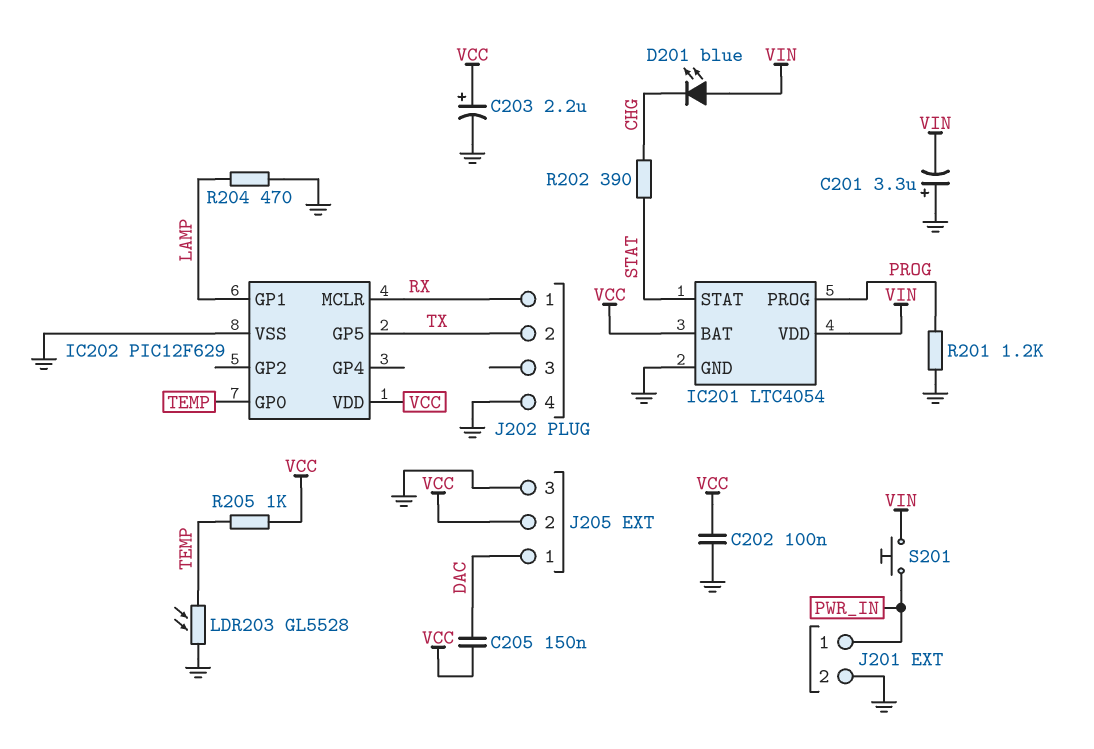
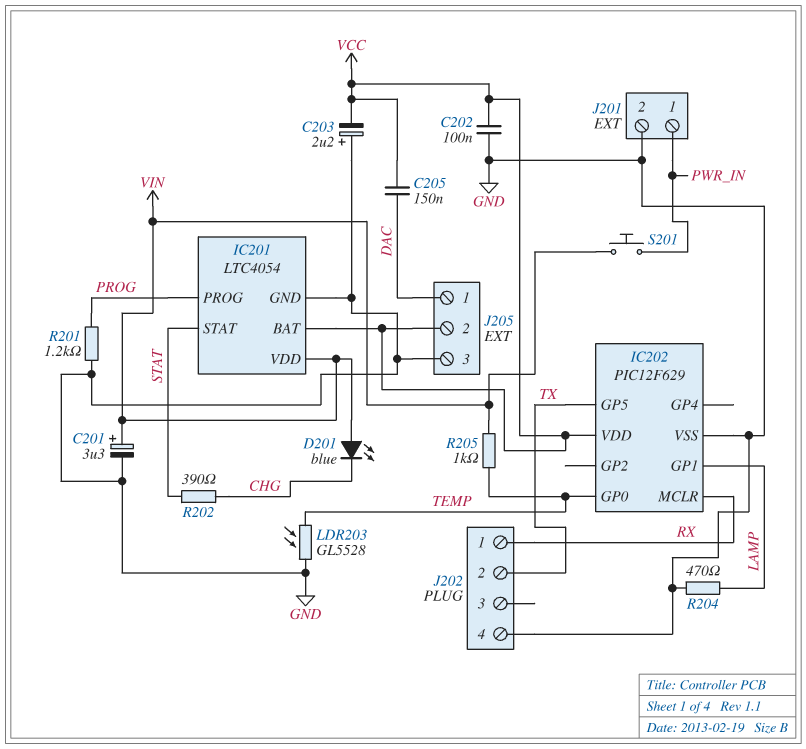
C201: 3.3uF (plus GND, minus VIN) -> 3.3uF (plus VIN, minus GND)
C203: 2.2uF (plus VCC, minus GND) -> 2.2uF (plus GND, minus VCC)
R205: 1k (TEMP, VCC) -> 1k (TEMP, VIN)

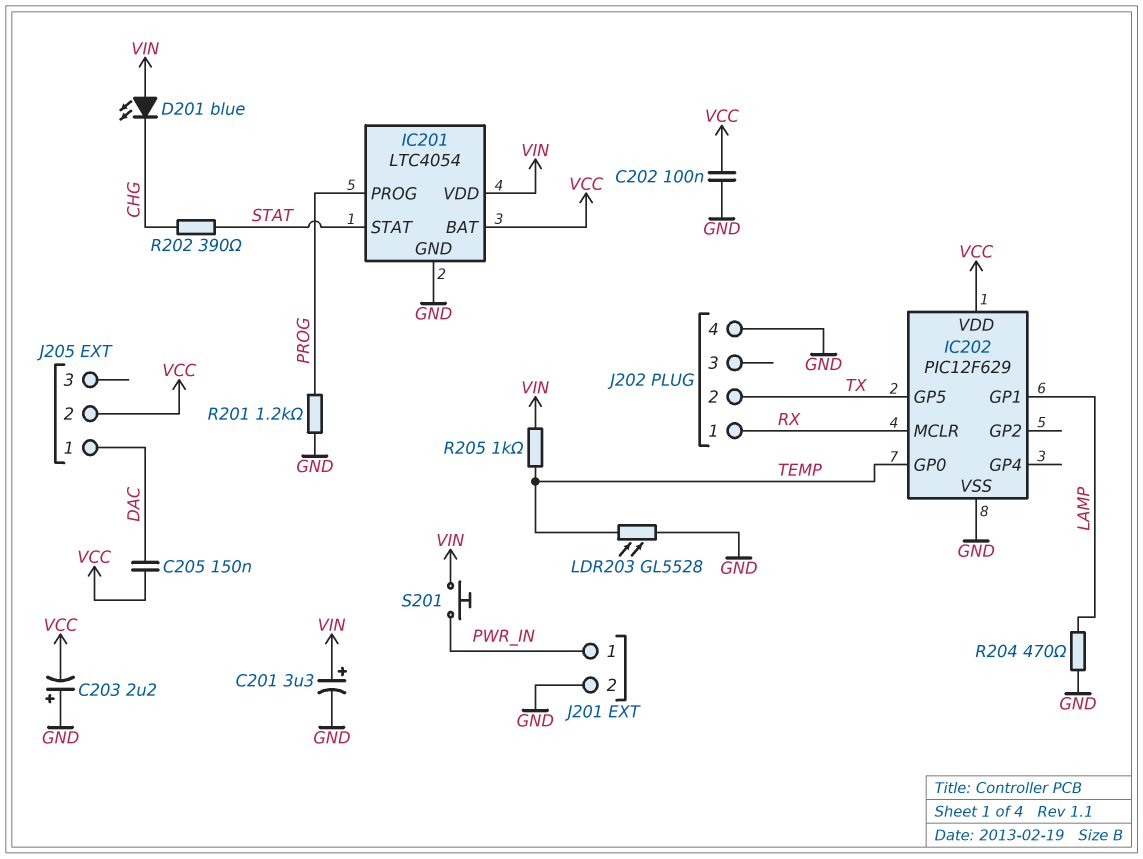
J205 pin 3: GND -> none

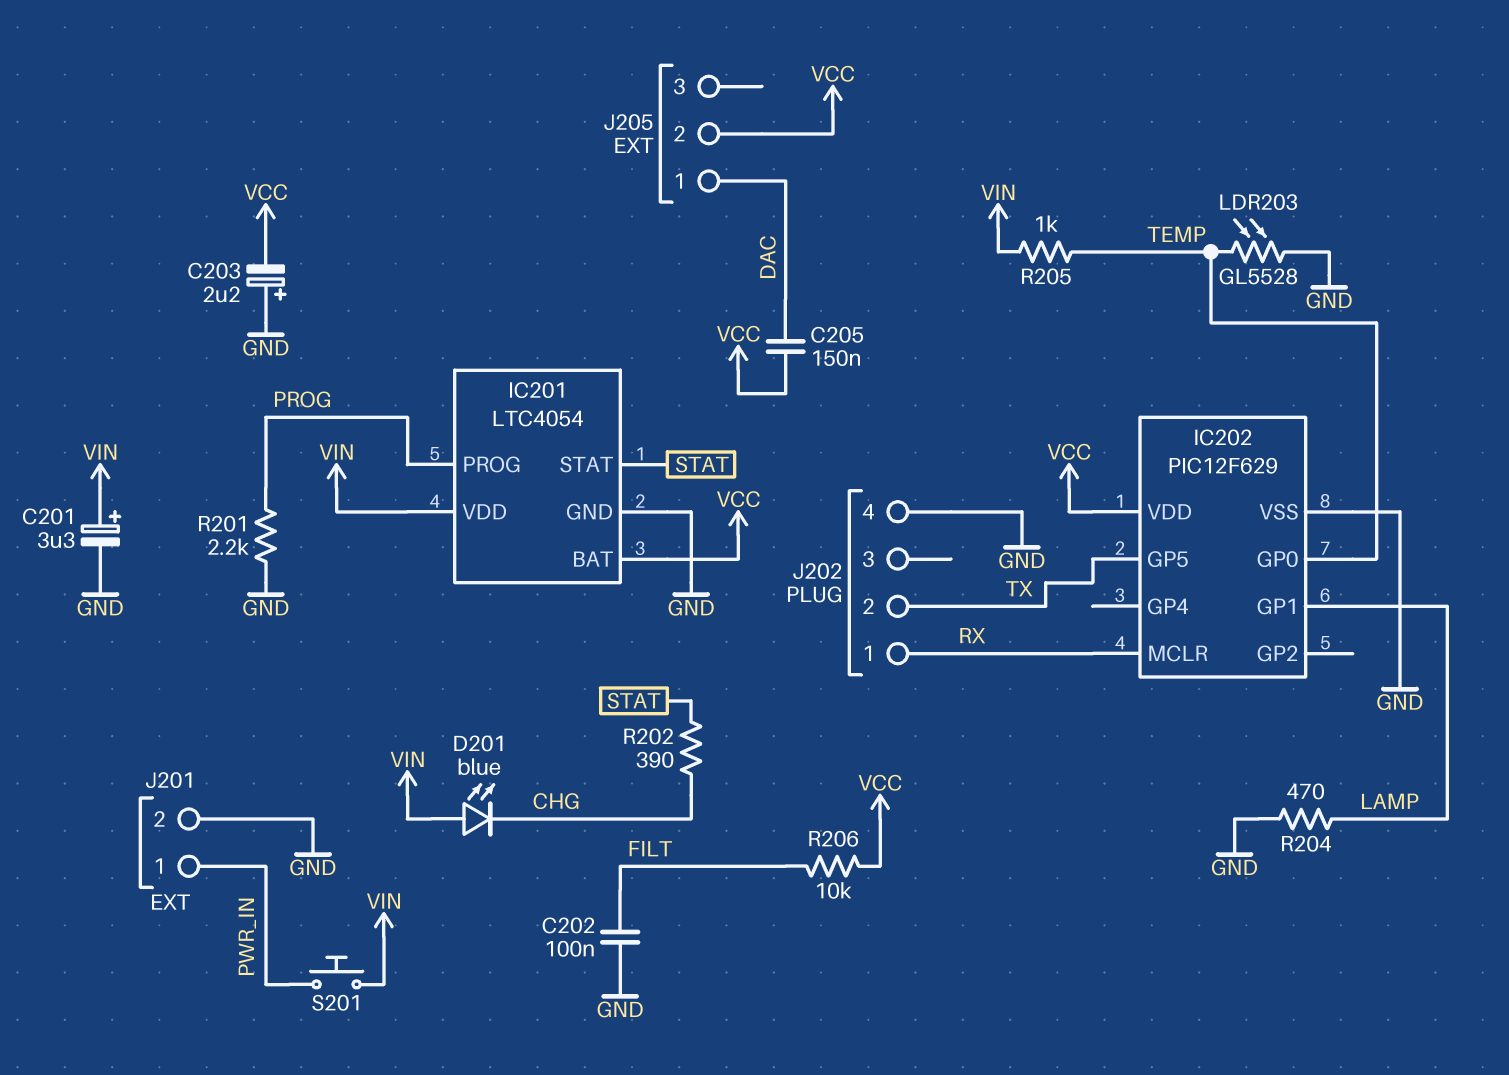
C202: 100nF (GND, VCC) -> 100nF (FILT, GND)
R201: 1.2k (GND, PROG) -> 2.2k (GND, PROG)
R206: none -> 10k (FILT, VCC)

